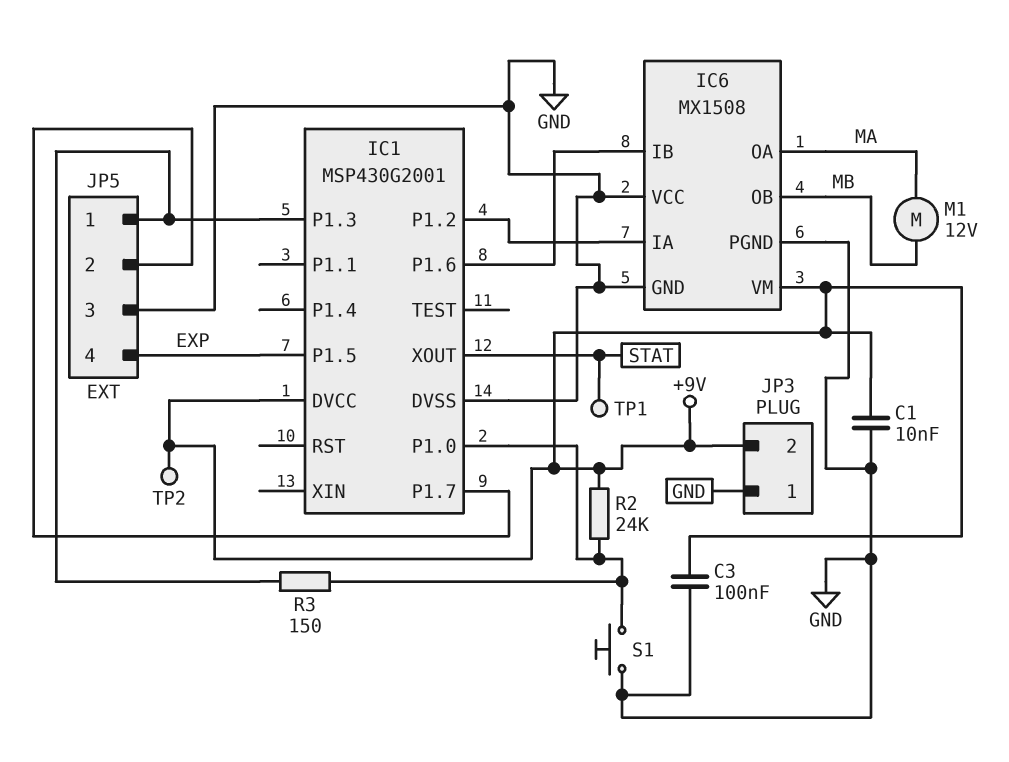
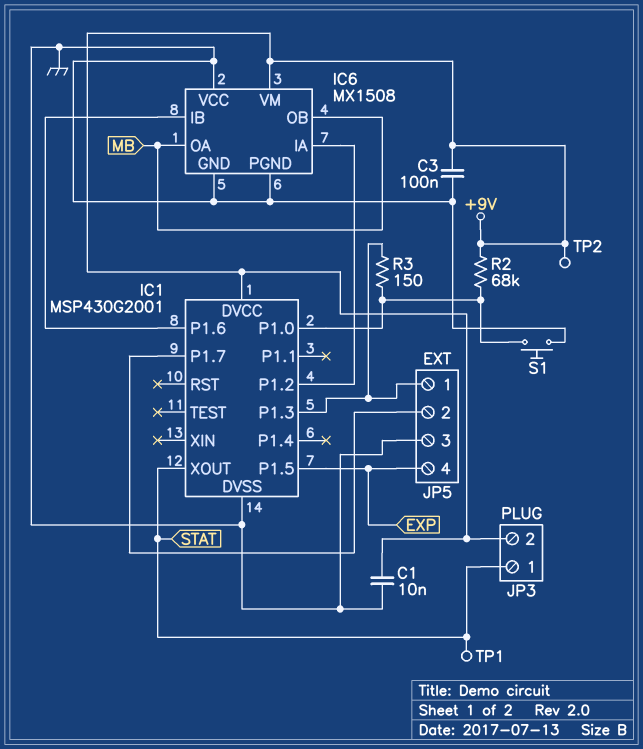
IC6 pin OA: MA -> MB
JP3 pin 1: GND -> STAT
M1: motor 12V (MA, MB) -> none
R2: 24k (+9V, IC1/P1.0) -> 68k (+9V, IC1/P1.0)

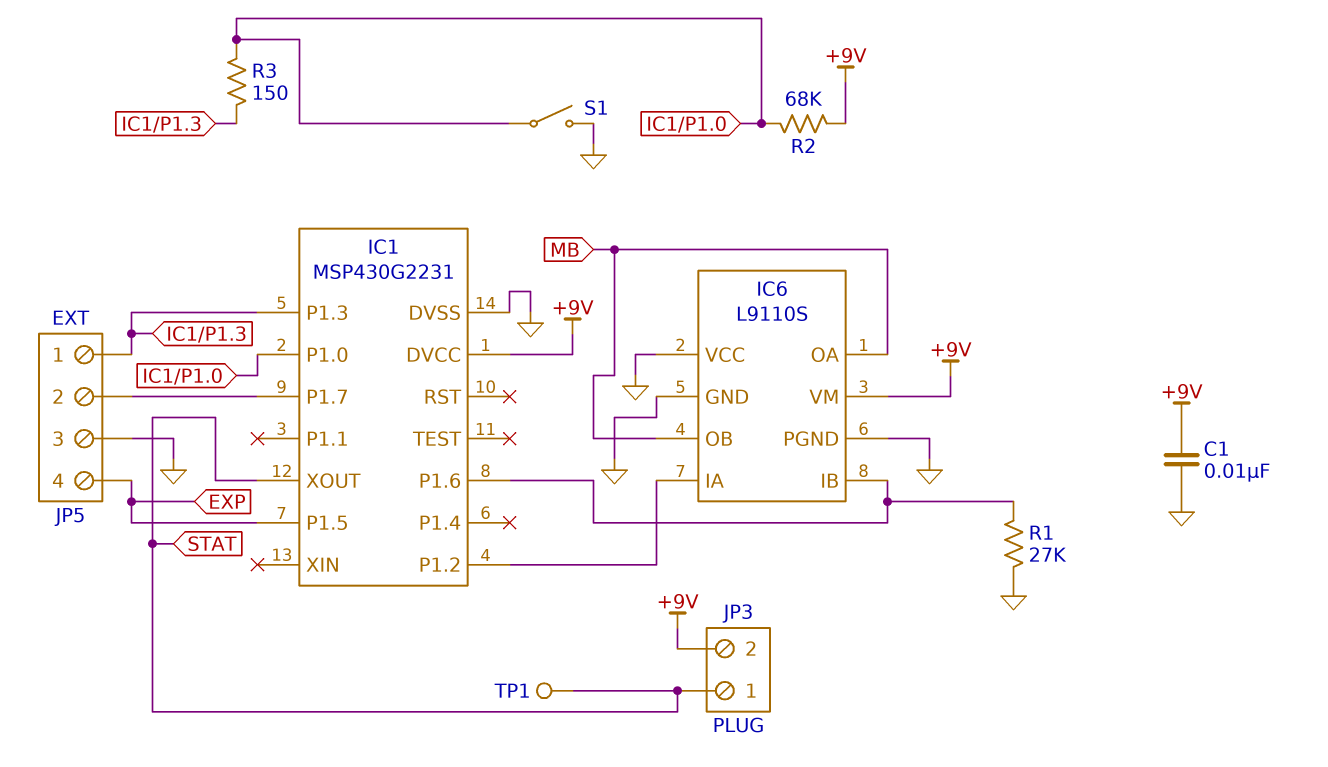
C3: 100nF (+9V, GND) -> none
IC1: MSP430G2001 -> MSP430G2231
IC6: MX1508 -> L9110S
R1: none -> 27k (GND, IC1/P1.6)
S1: button (GND, IC1/P1.0) -> switch (GND, IC1/P1.0)
TP2: test point (+9V) -> none

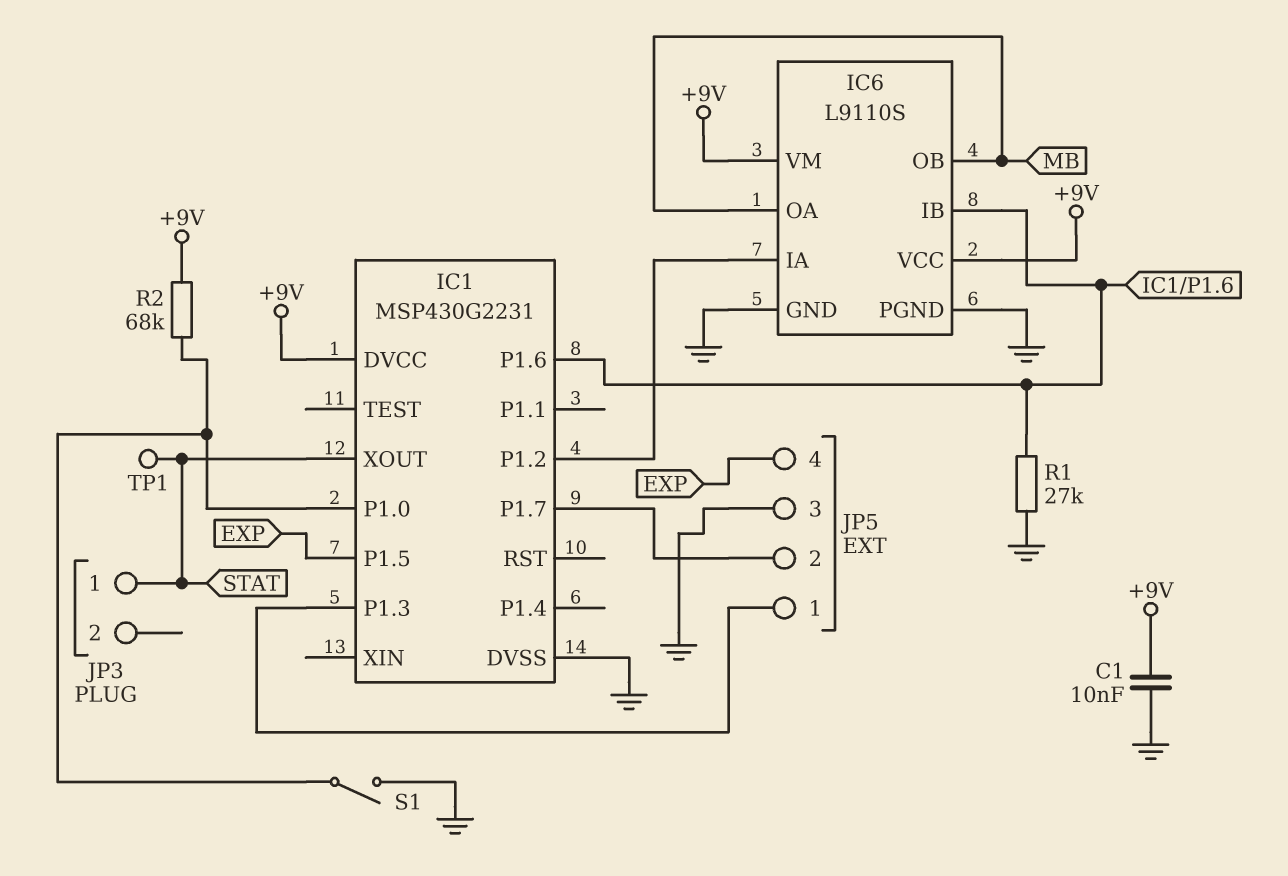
IC6 pin VCC: GND -> +9V
JP3 pin 2: +9V -> none
R3: 150 (IC1/P1.0, IC1/P1.3) -> none

